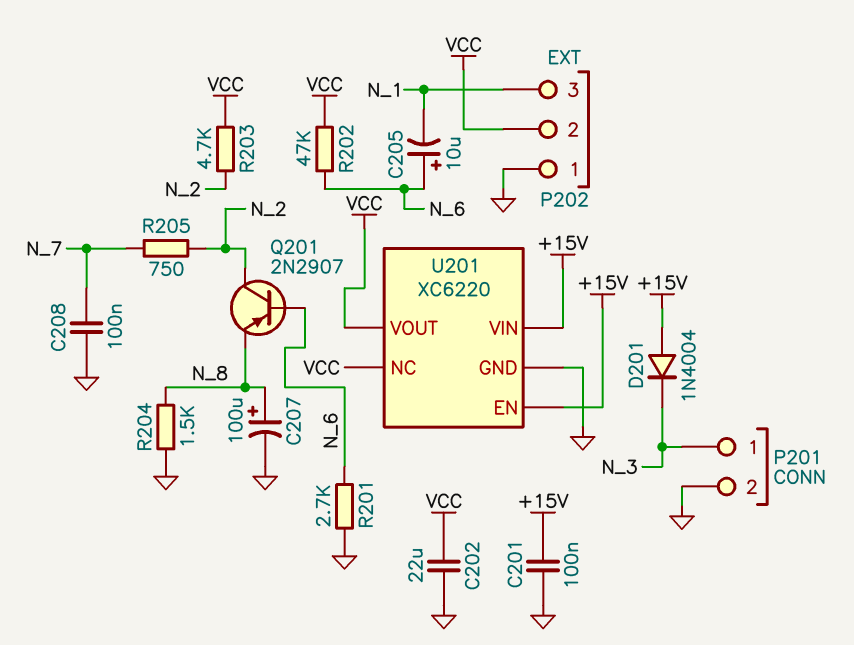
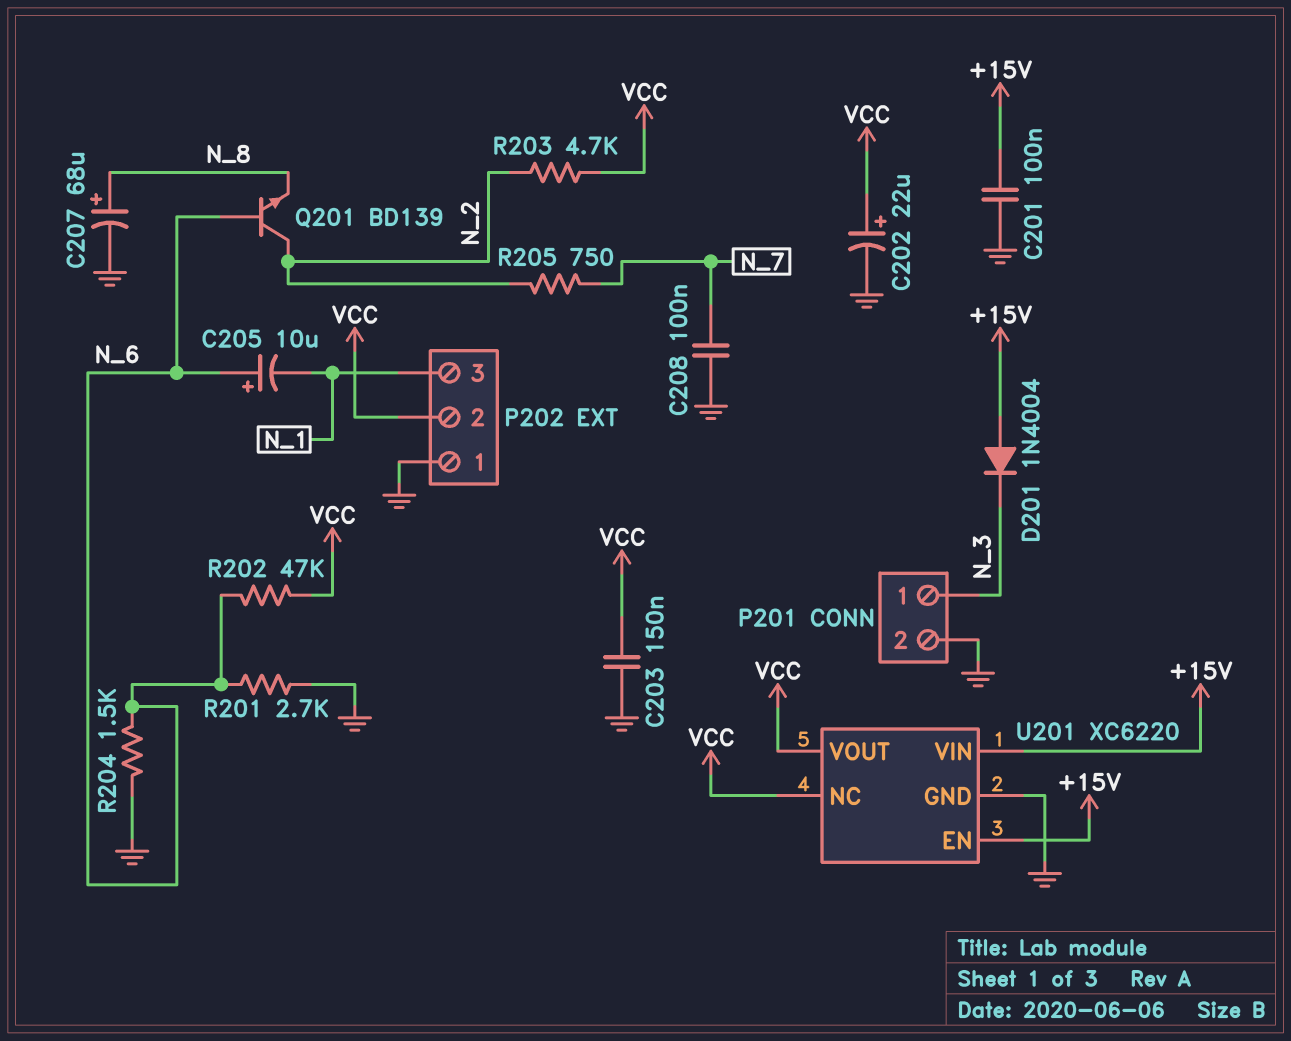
C202: 22uF (GND, VCC) -> 22uF (plus VCC, minus GND)
C203: none -> 150nF (GND, VCC)
C207: 100uF (plus N_8, minus GND) -> 68uF (plus N_8, minus GND)
Q201: PNP 2N2907 (B N_6, C N_2, E N_8) -> NPN BD139 (B N_6, C N_2, E N_8)
R204: 1.5k (GND, N_8) -> 1.5k (GND, N_6)

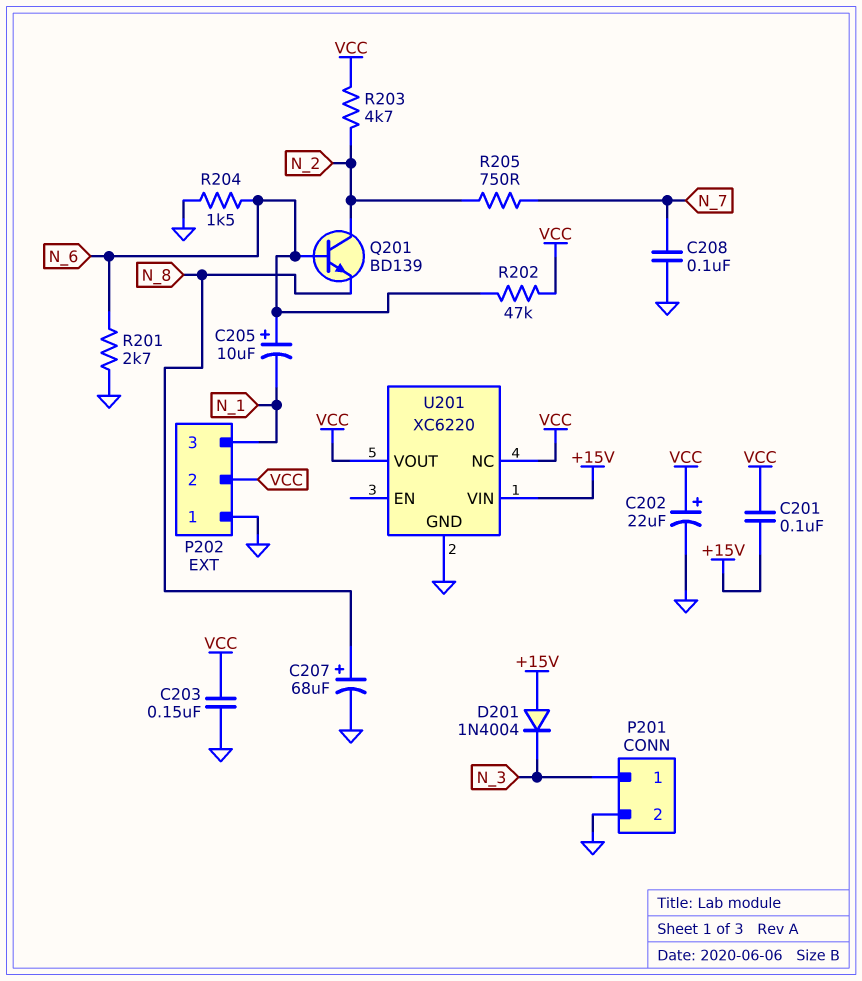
C201: 100nF (+15V, GND) -> 100nF (+15V, VCC)
U201 pin EN: +15V -> none

